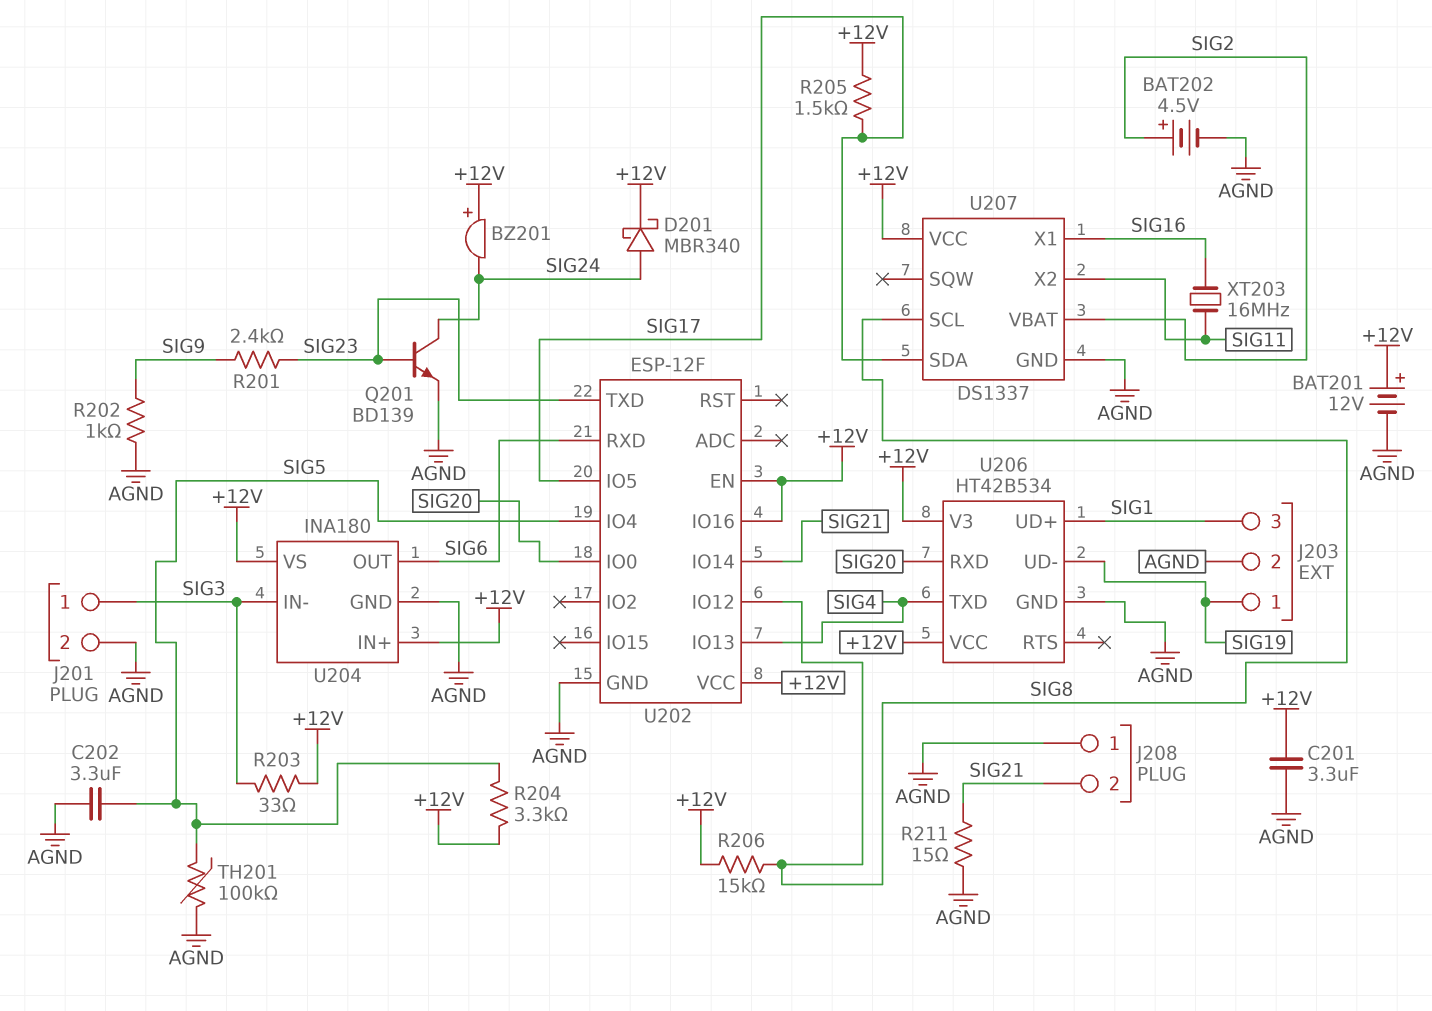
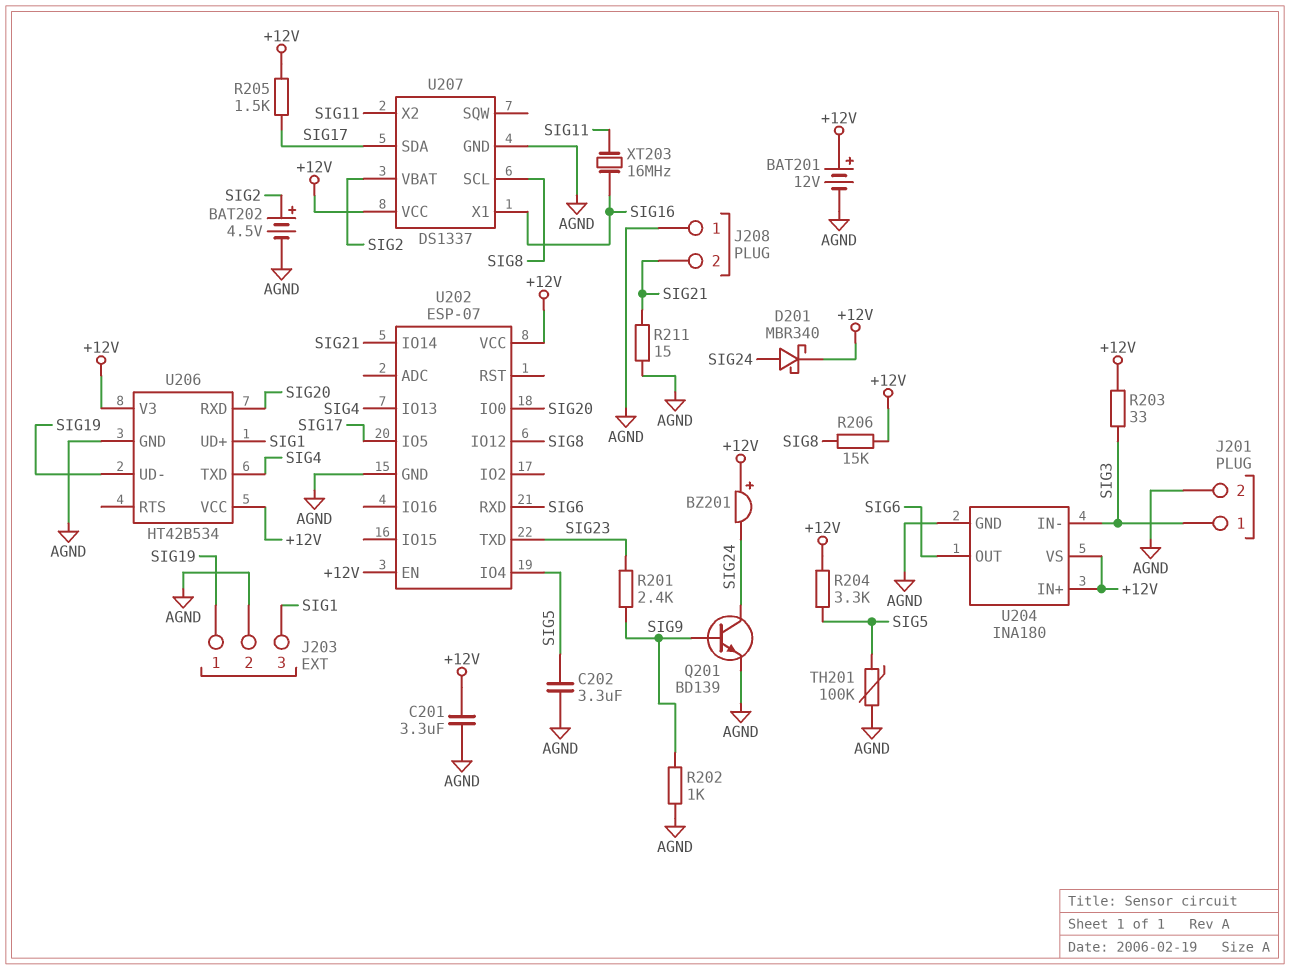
Q201: NPN BD139 (B SIG23, C SIG24, E AGND) -> NPN BD139 (B SIG9, C SIG24, E AGND)
U202: ESP-12F -> ESP-07
U202 pin IO16: +12V -> none

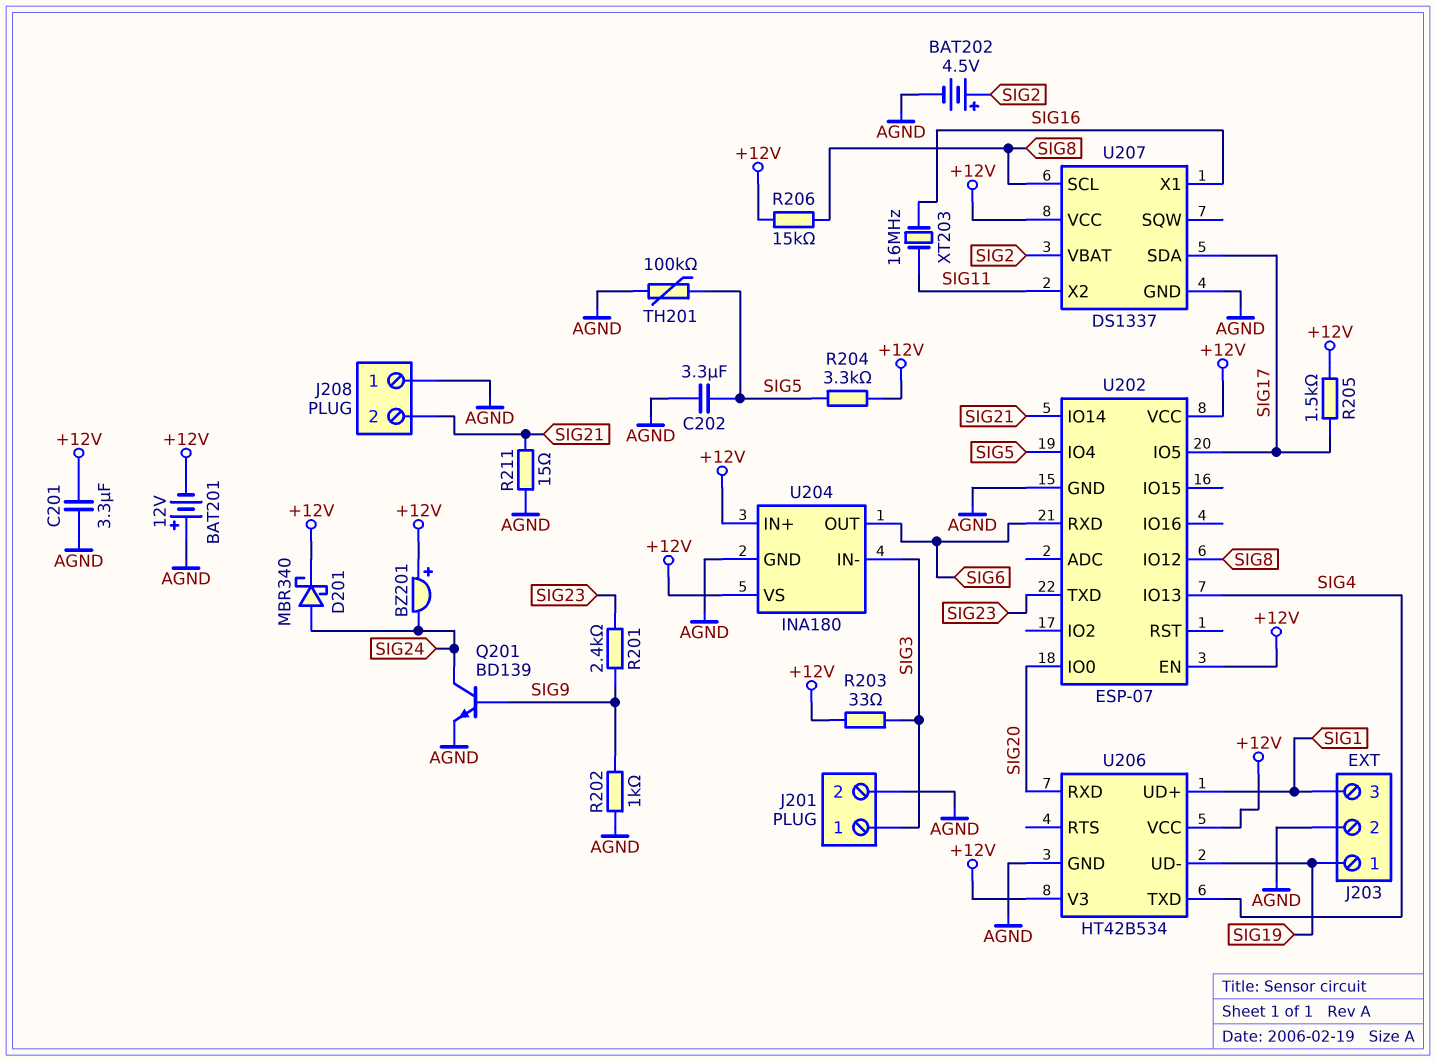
BAT201: 12V (plus +12V, minus AGND) -> 12V (plus AGND, minus +12V)

